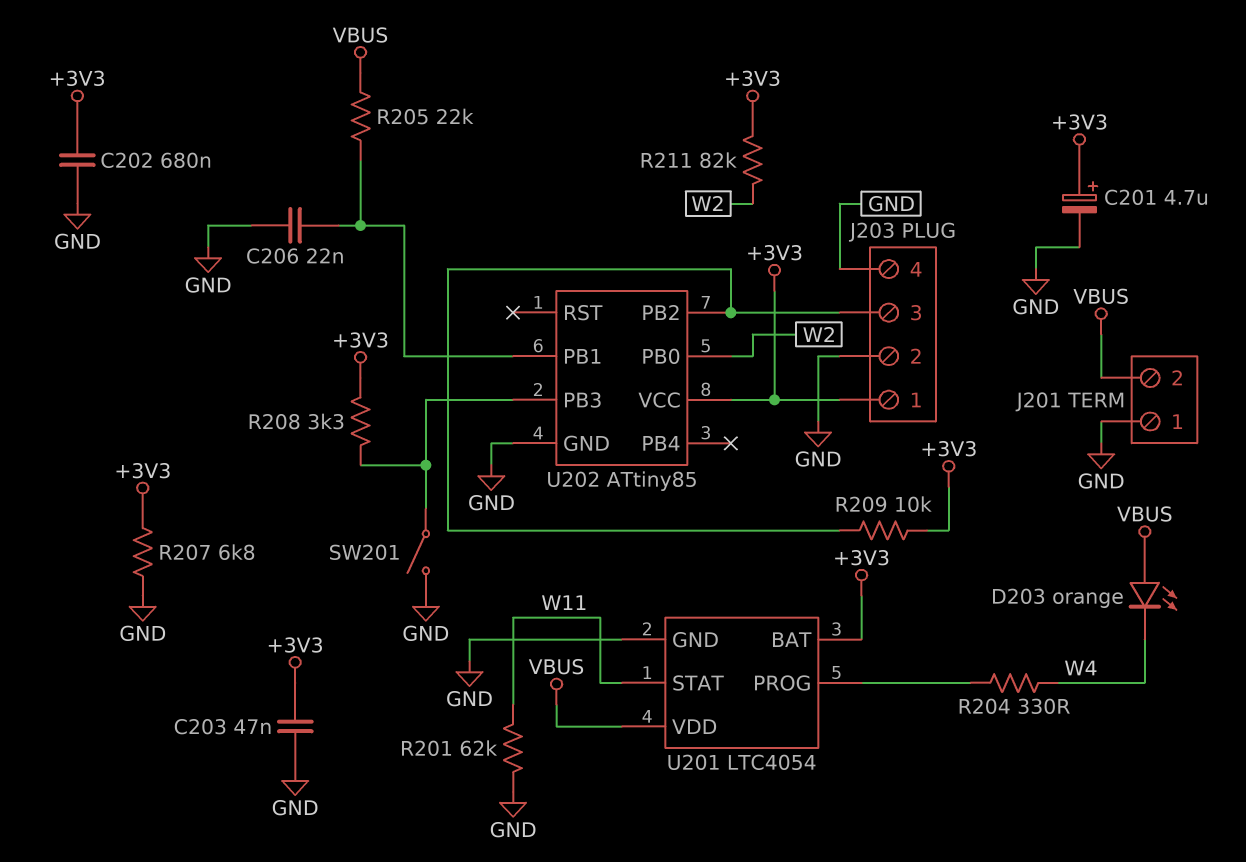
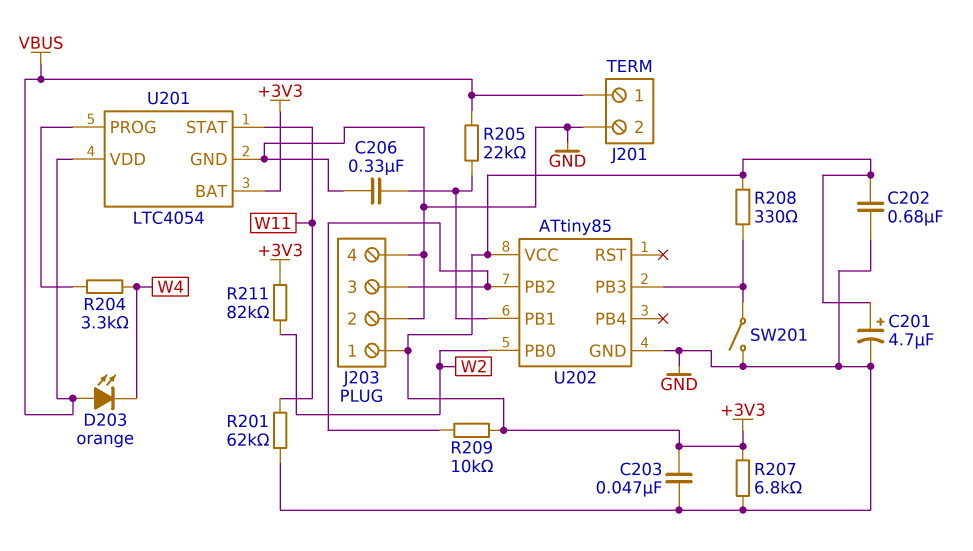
C206: 22nF (GND, U202/PB1) -> 330nF (GND, U202/PB1)
J201 pin 1: GND -> VBUS
J201 pin 2: VBUS -> GND
R204: 330 (U201/PROG, W4) -> 3.3k (U201/PROG, W4)
R208: 3.3k (+3V3, U202/PB3) -> 330 (+3V3, U202/PB3)

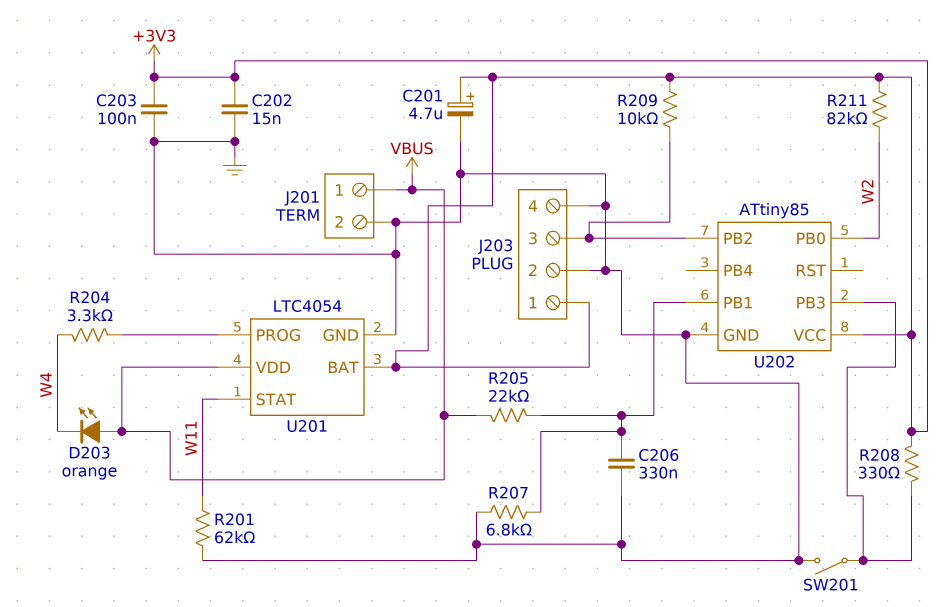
C202: 680nF (+3V3, GND) -> 15nF (+3V3, GND)
C203: 47nF (+3V3, GND) -> 100nF (+3V3, GND)
R207: 6.8k (+3V3, GND) -> 6.8k (GND, U202/PB1)

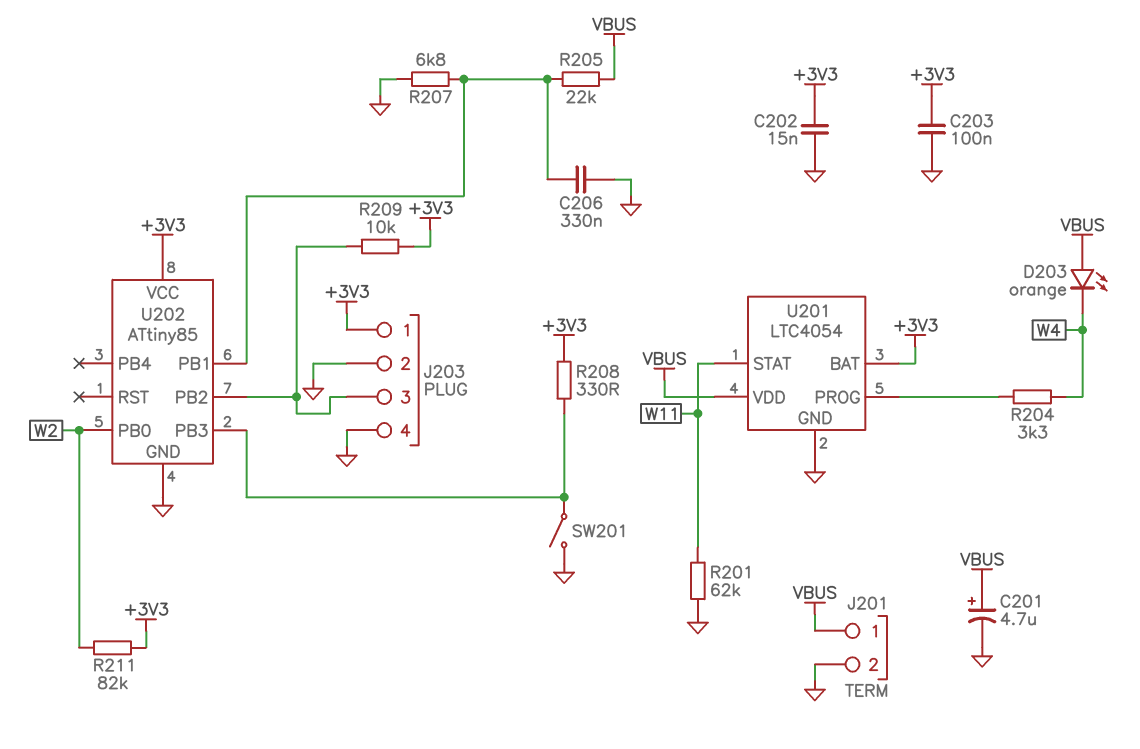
C201: 4.7uF (plus +3V3, minus GND) -> 4.7uF (plus VBUS, minus GND)

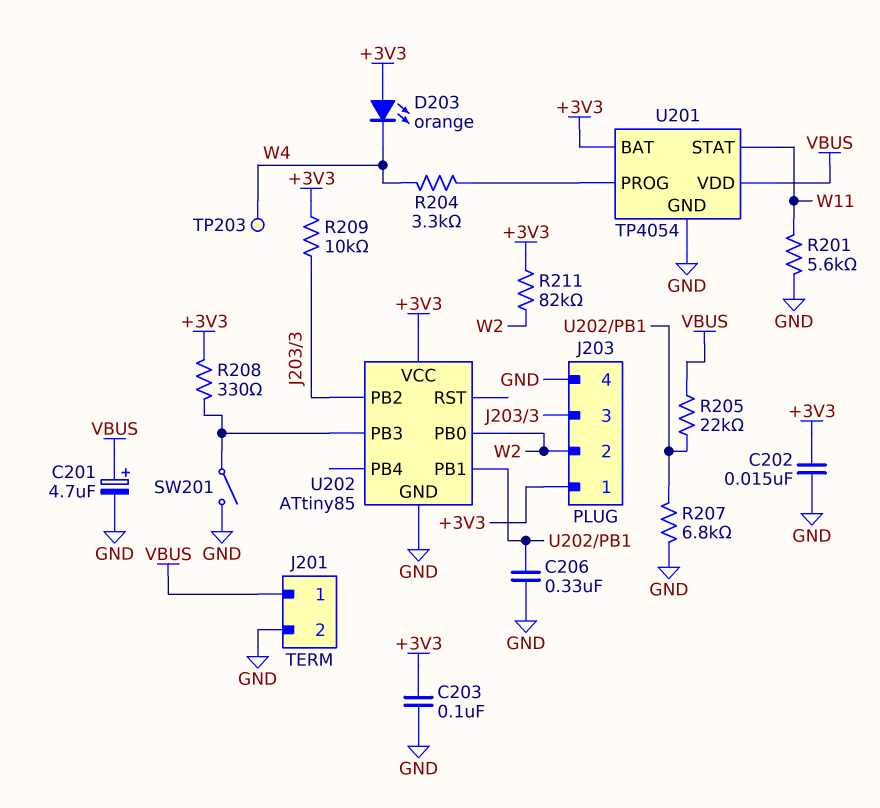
D203: LED orange (A VBUS, K W4) -> LED orange (A +3V3, K W4)
J203 pin 2: GND -> W2
R201: 62k (GND, W11) -> 5.6k (GND, W11)
TP203: none -> test point (W4)
U201: LTC4054 -> TP4054

